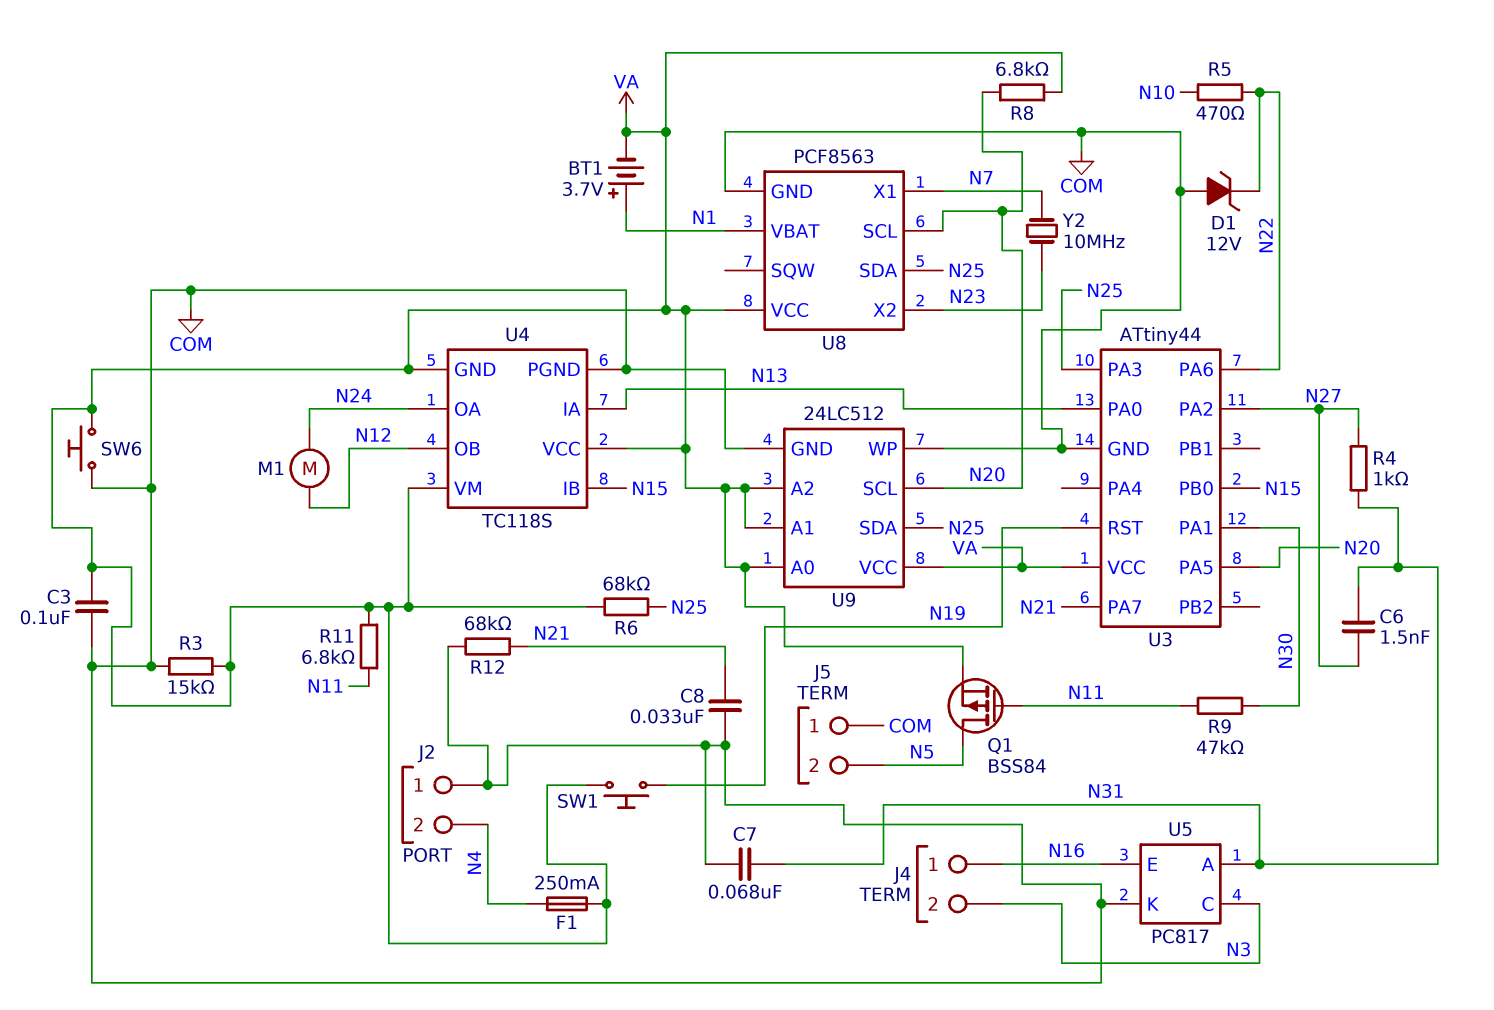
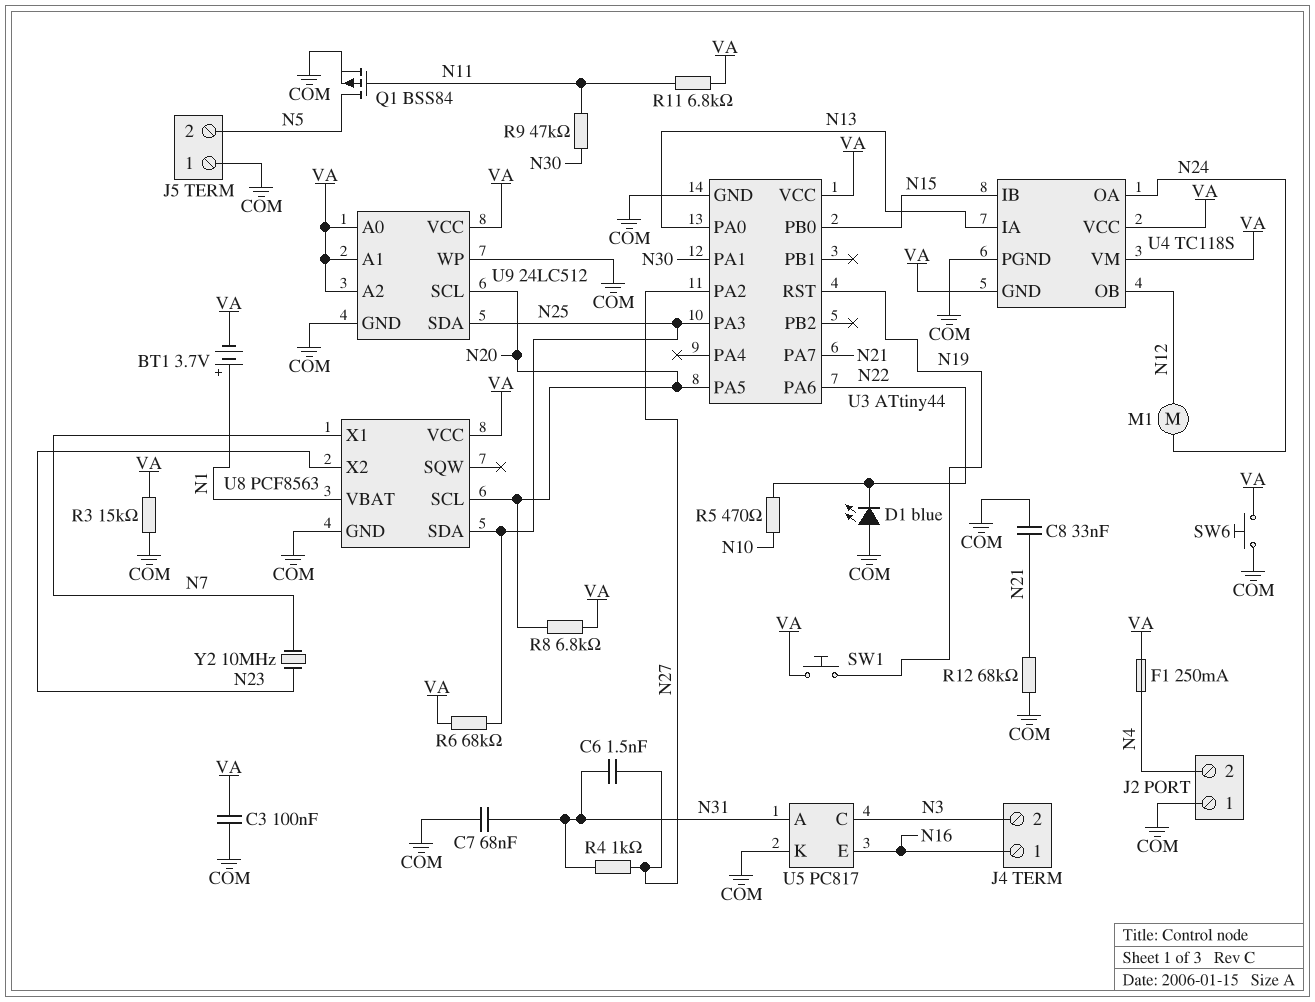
D1: zener 12V (A COM, K N22) -> LED blue (A COM, K N22)
Q1: PMOS BSS84 (G N11, D N5, S VA) -> PMOS BSS84 (G N11, D N5, S COM)

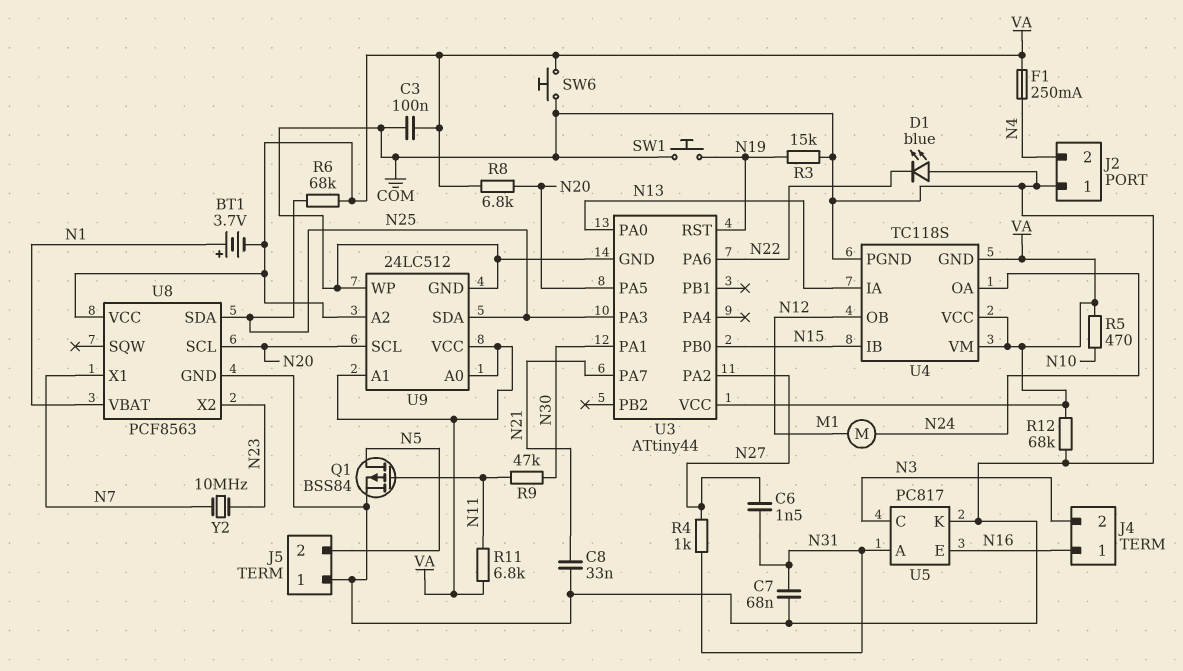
R3: 15k (COM, VA) -> 15k (COM, N19)
R5: 470 (N10, N22) -> 470 (N10, VA)
R12: 68k (COM, N21) -> 68k (COM, VA)
SW1: button (N19, VA) -> button (COM, N19)

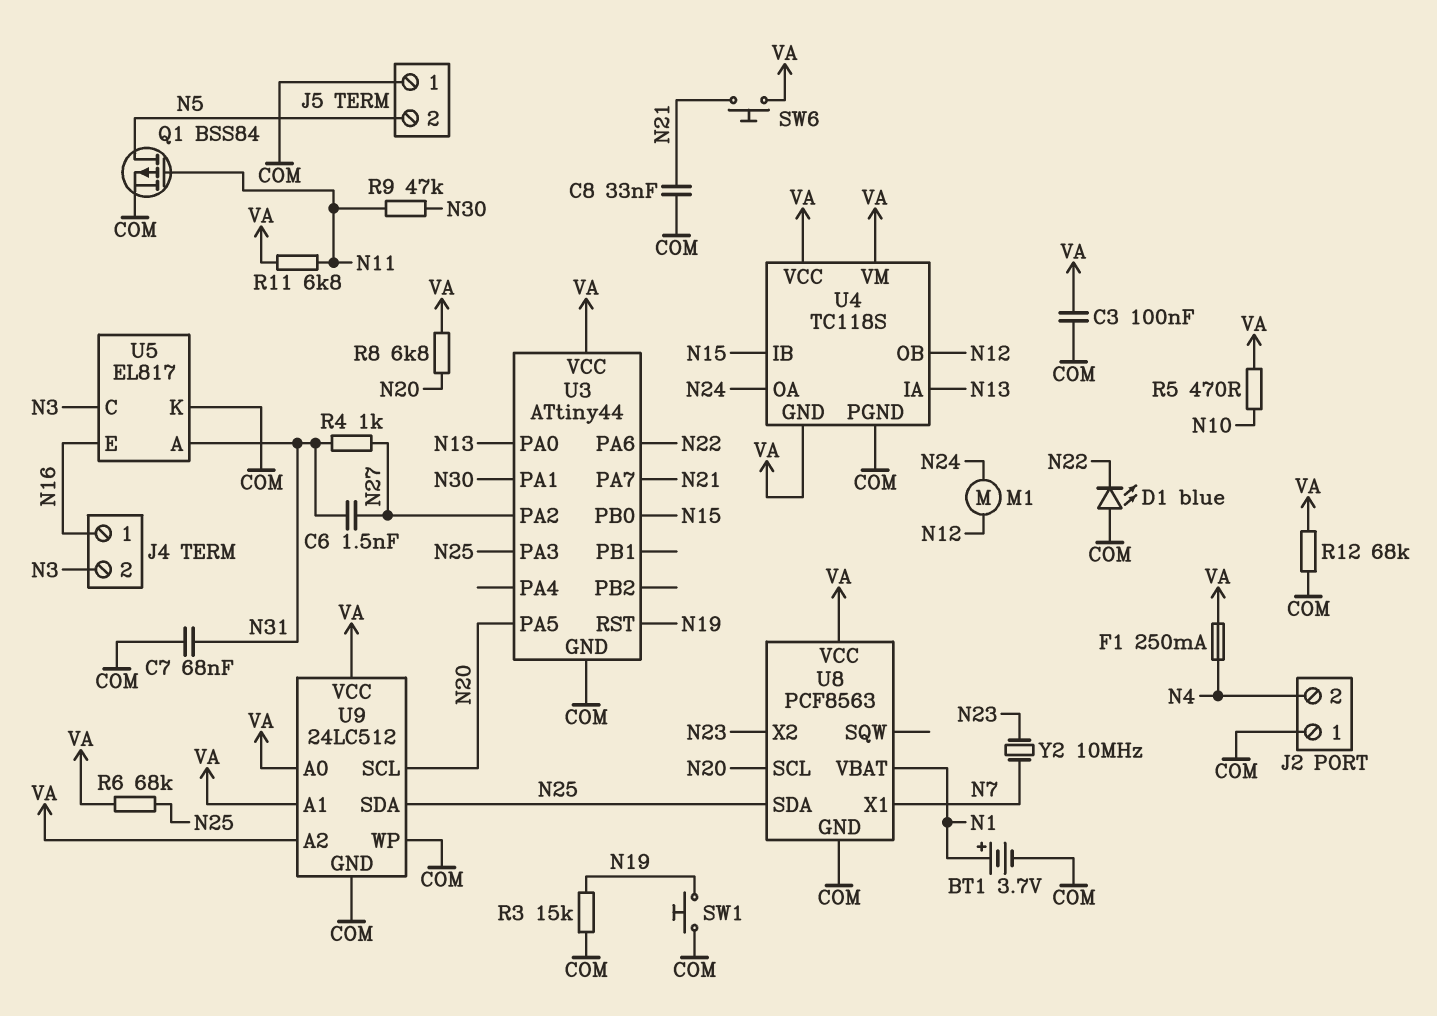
BT1: 3.7V (plus N1, minus VA) -> 3.7V (plus N1, minus COM)
SW6: button (COM, VA) -> button (N21, VA)
U5: PC817 -> EL817

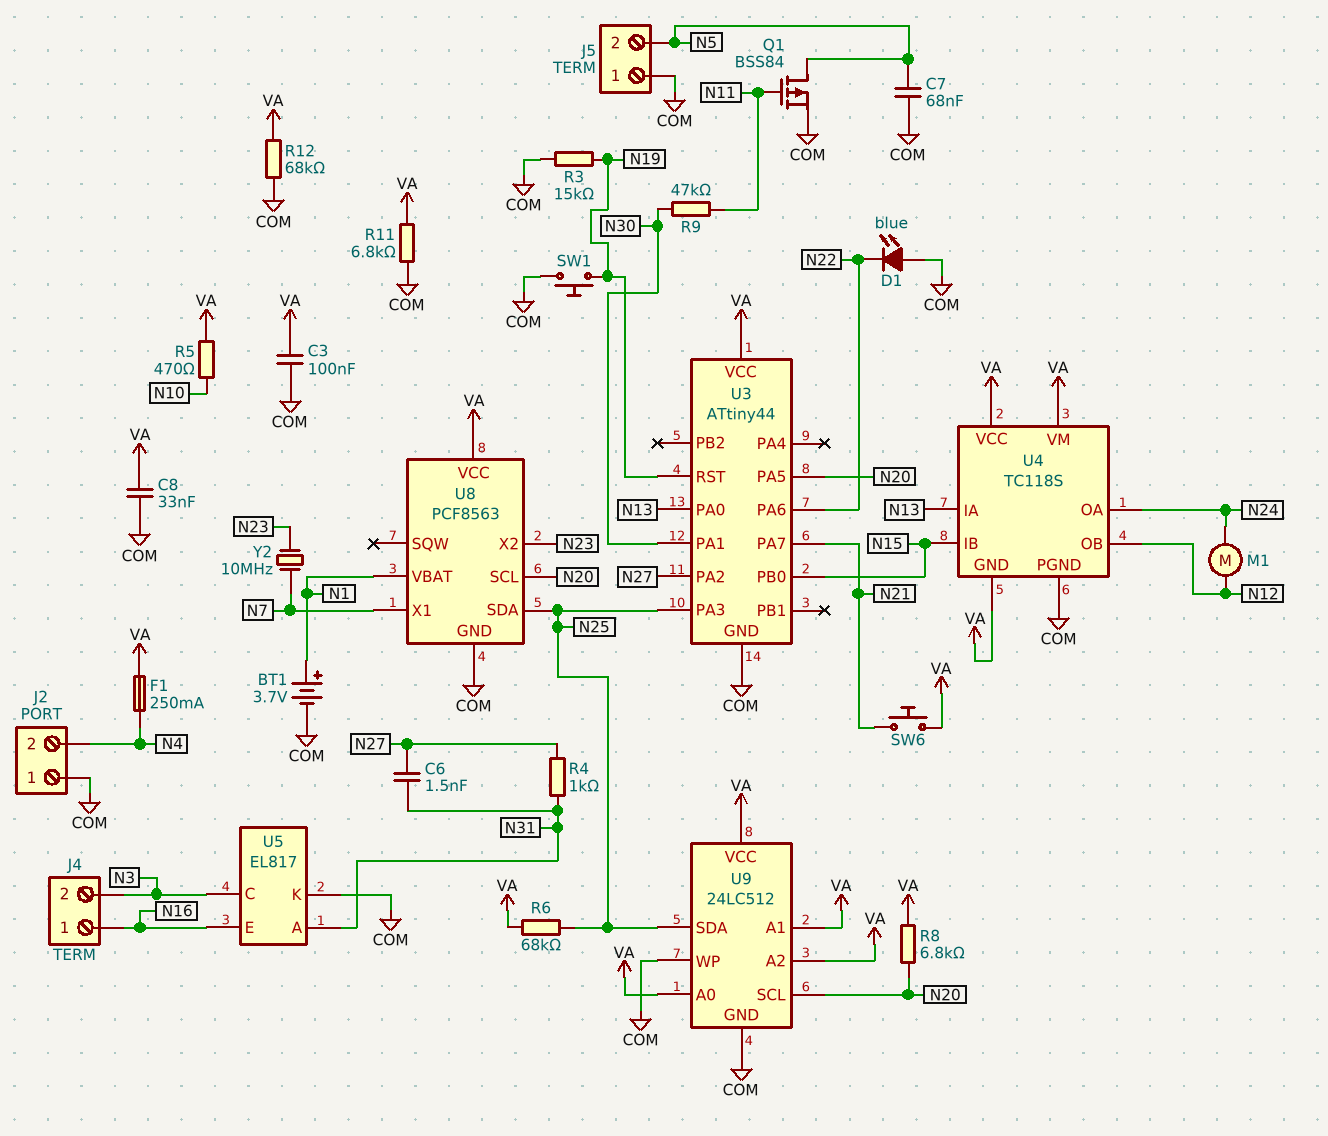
C7: 68nF (COM, N31) -> 68nF (COM, N5)
C8: 33nF (COM, N21) -> 33nF (COM, VA)
R11: 6.8k (N11, VA) -> 6.8k (COM, VA)

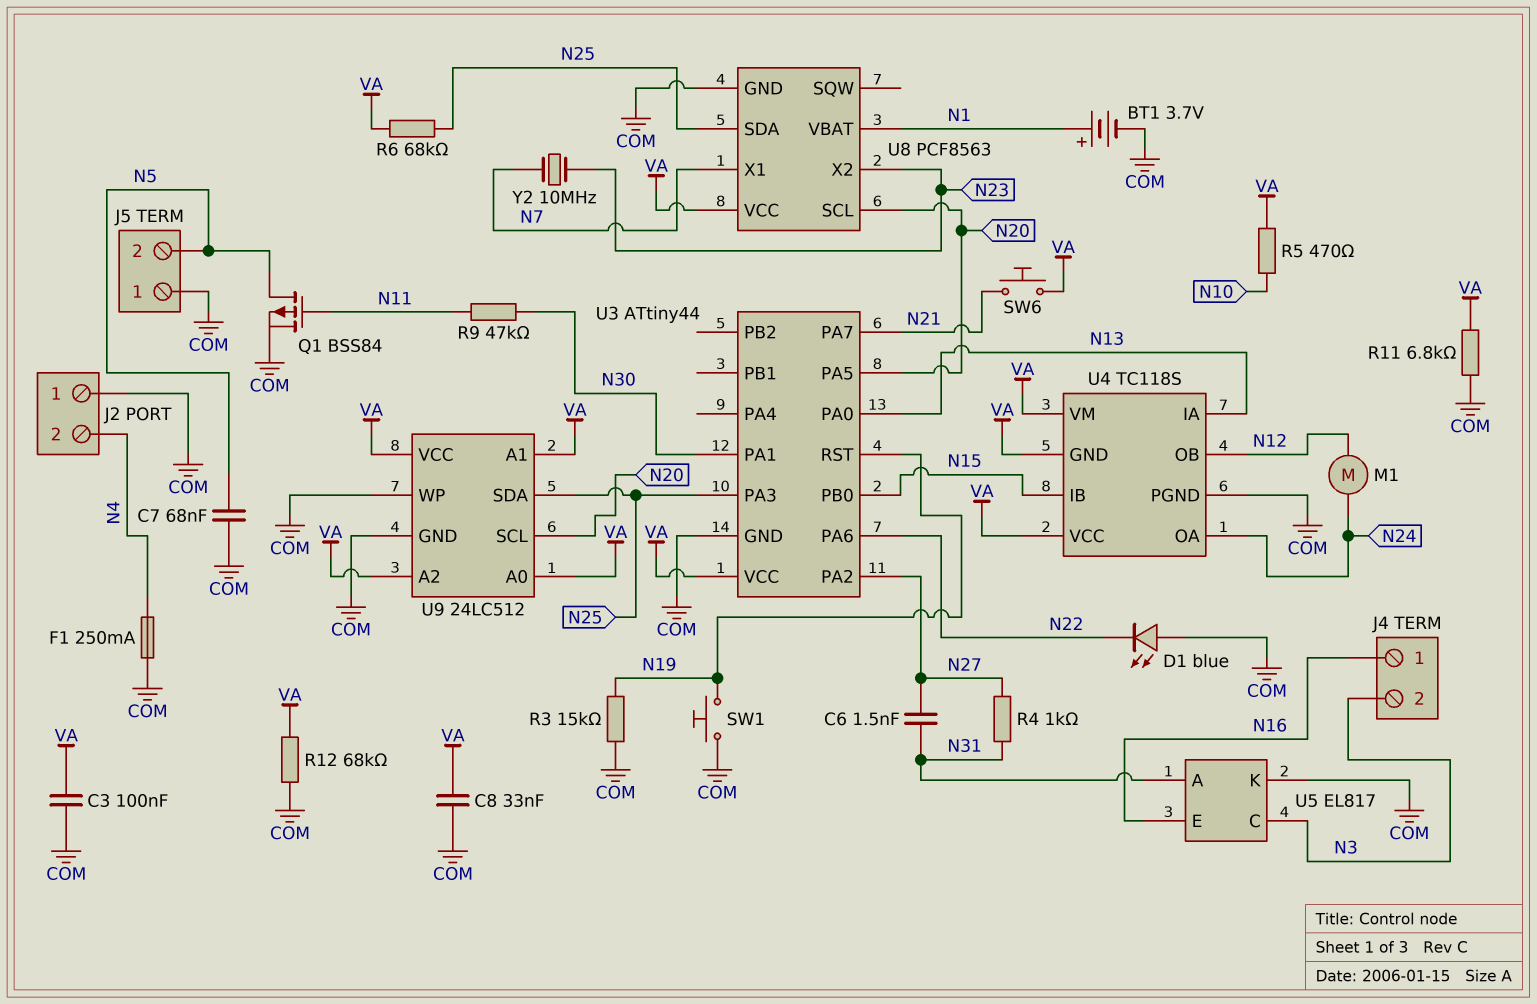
F1: 250mA (N4, VA) -> 250mA (COM, N4)
R8: 6.8k (N20, VA) -> none

